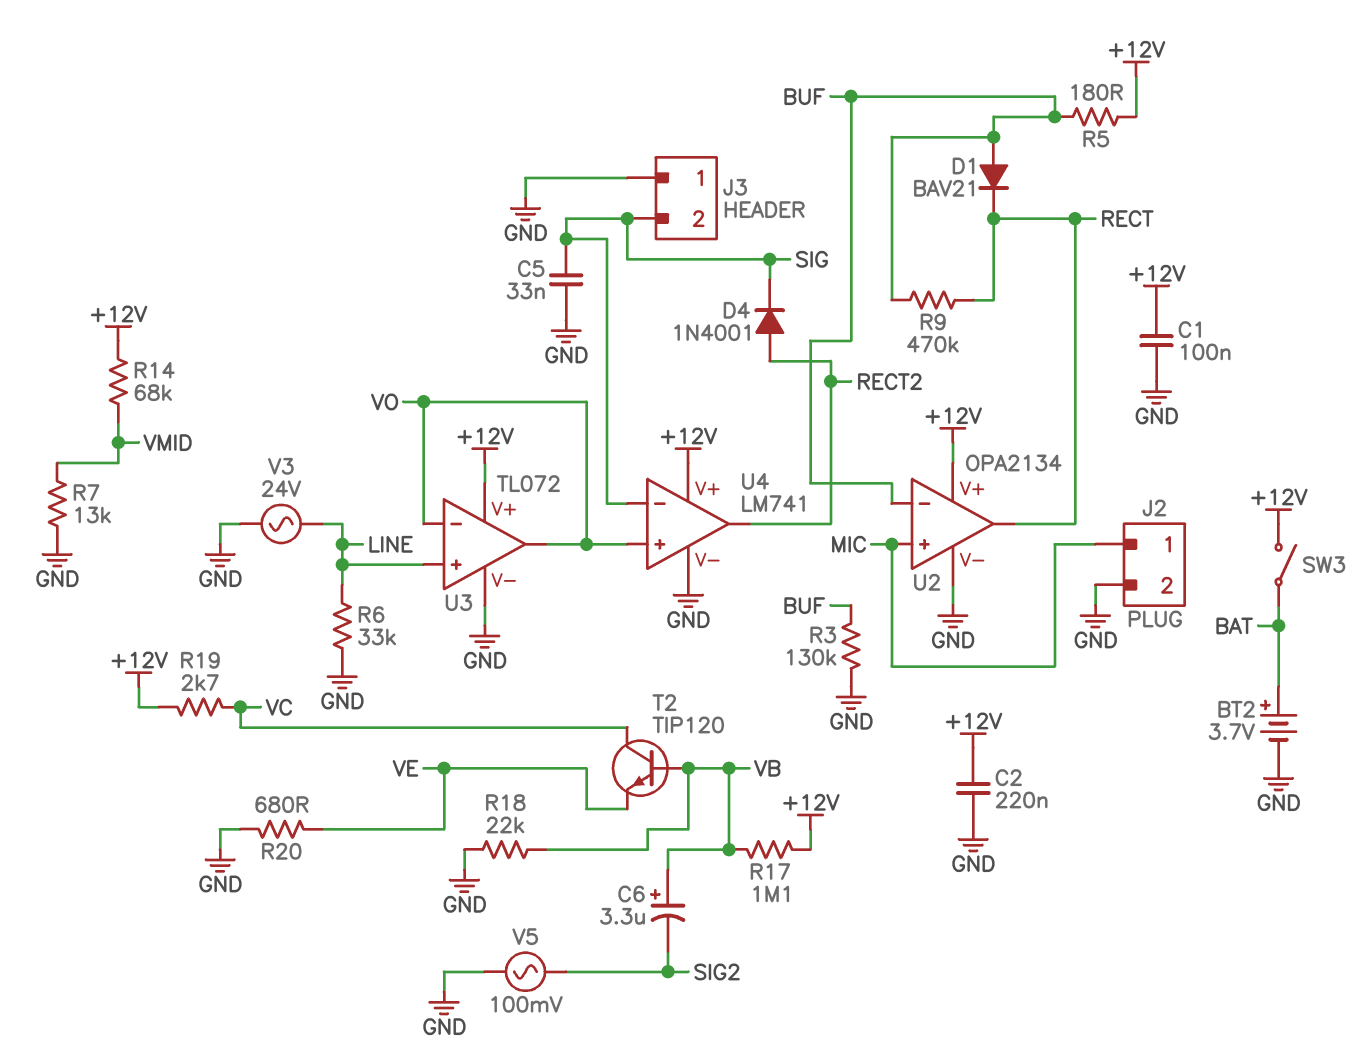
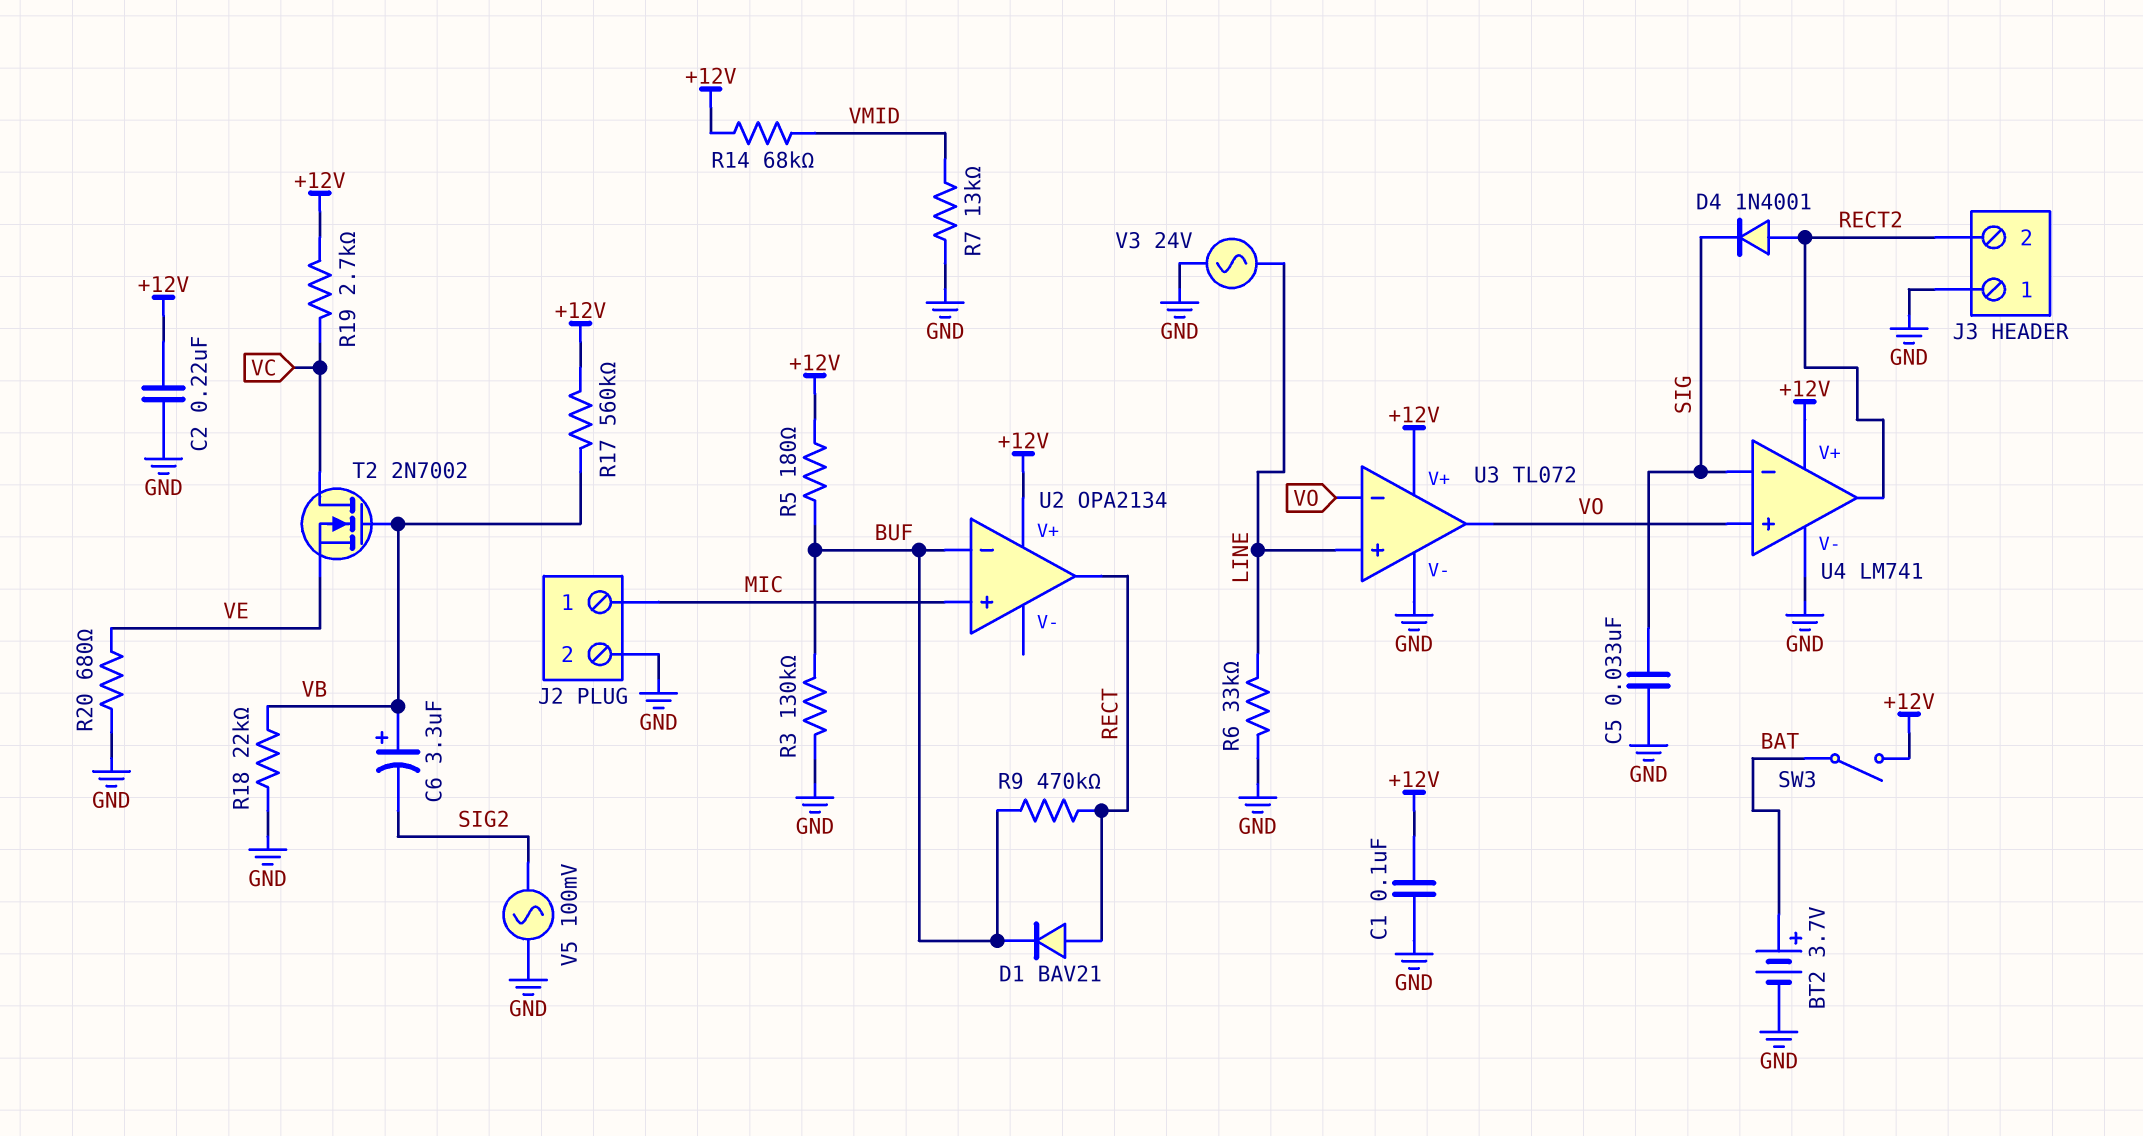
D1: diode BAV21 (A BUF, K RECT) -> diode BAV21 (A RECT, K BUF)
J3 pin 2: SIG -> RECT2
R17: 1.1M (+12V, VB) -> 560k (+12V, VB)
T2: NPN TIP120 (B VB, C VC, E VE) -> NMOS 2N7002 (G VB, D VC, S VE)
U2 pin V-: GND -> none

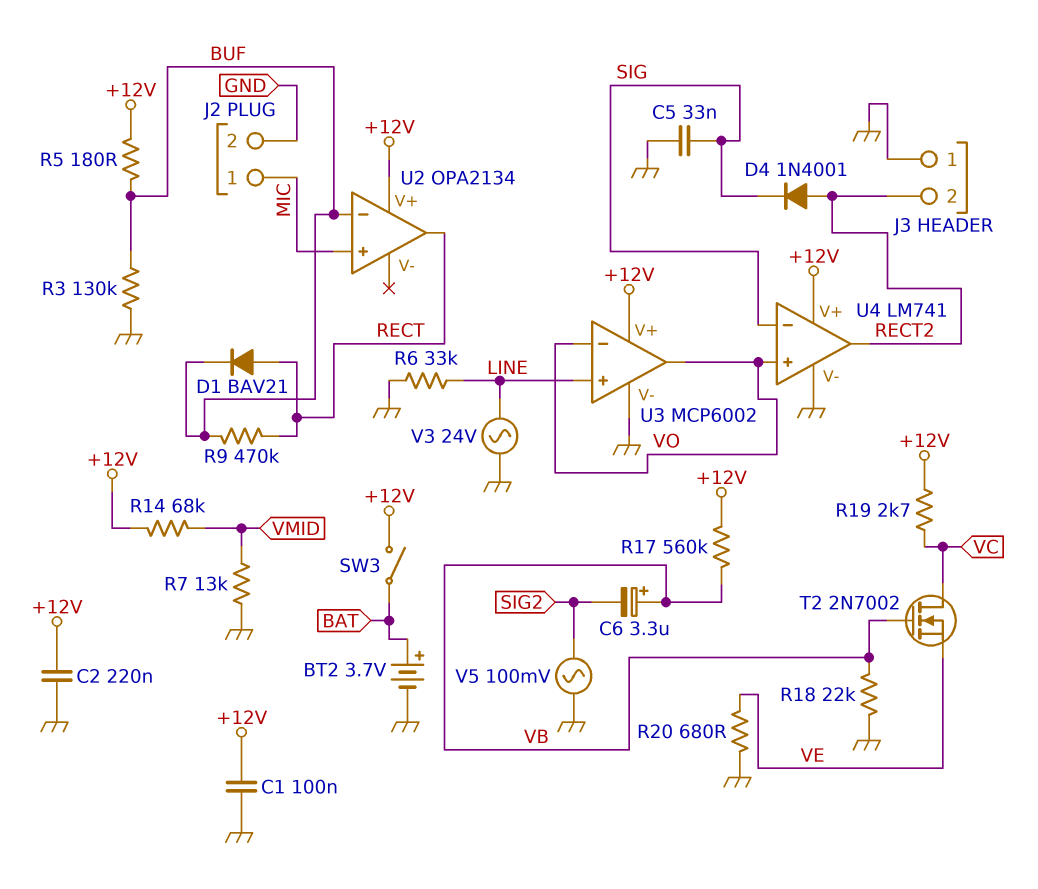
U3: TL072 -> MCP6002

